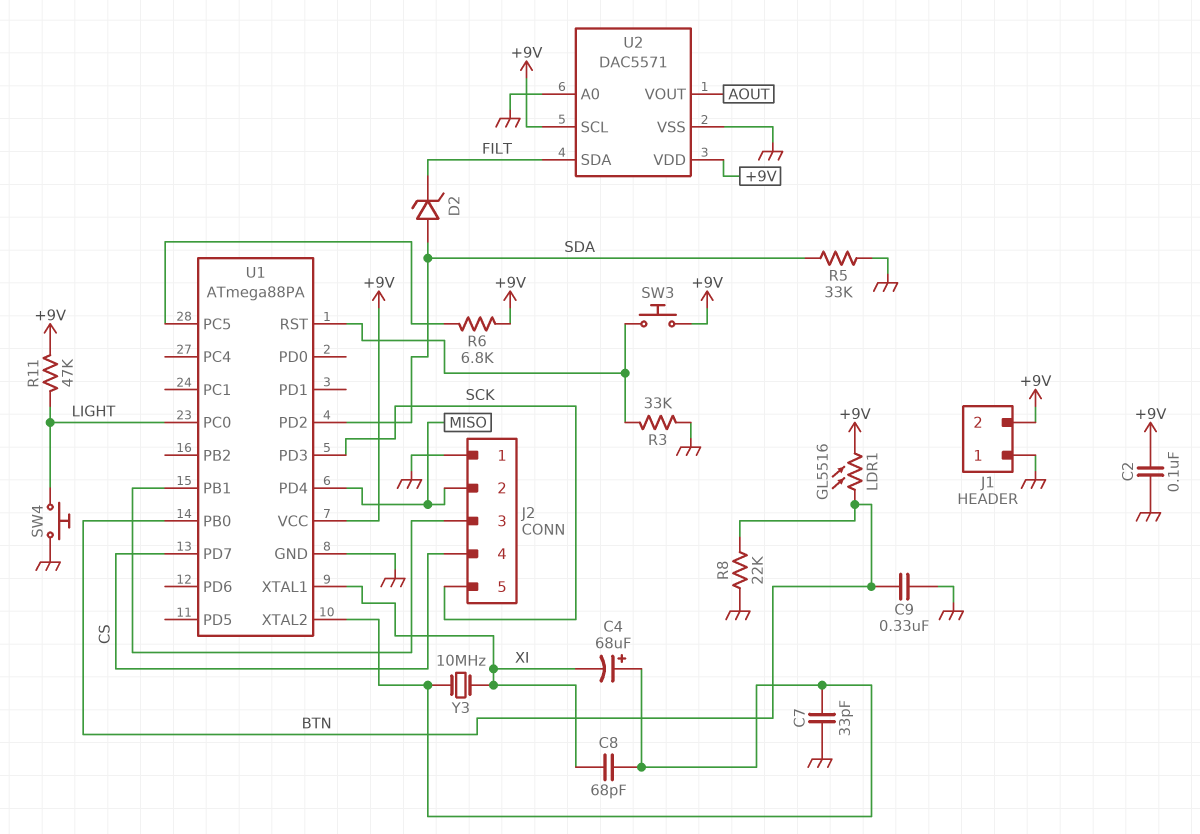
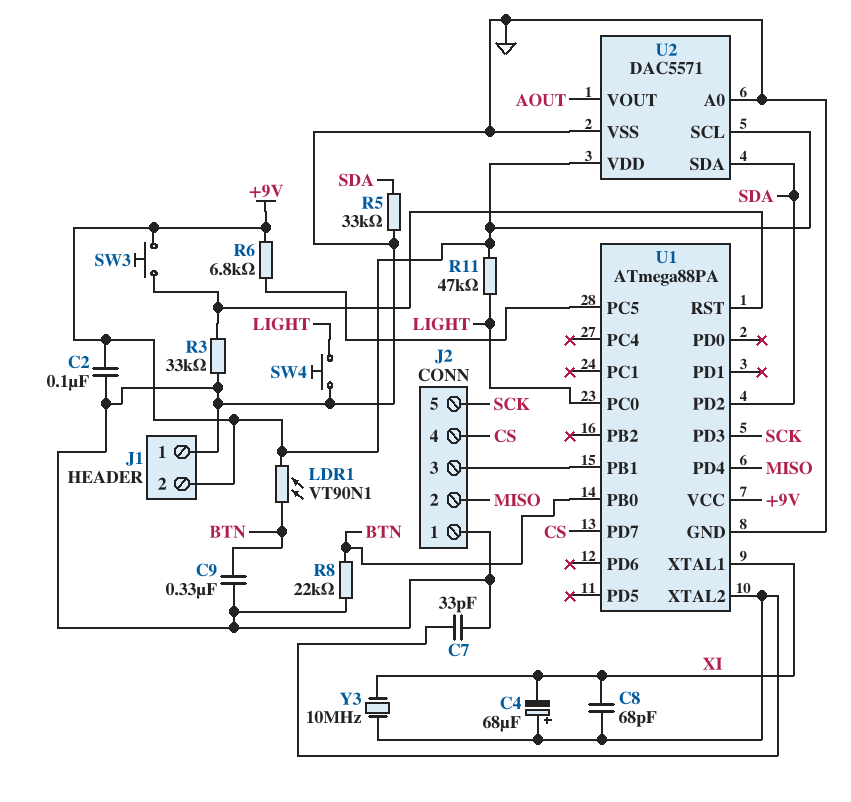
D2: zener (A SDA, K FILT) -> none
LDR1: GL5516 (+9V, BTN) -> VT90N1 (+9V, BTN)
U2 pin SDA: FILT -> SDA

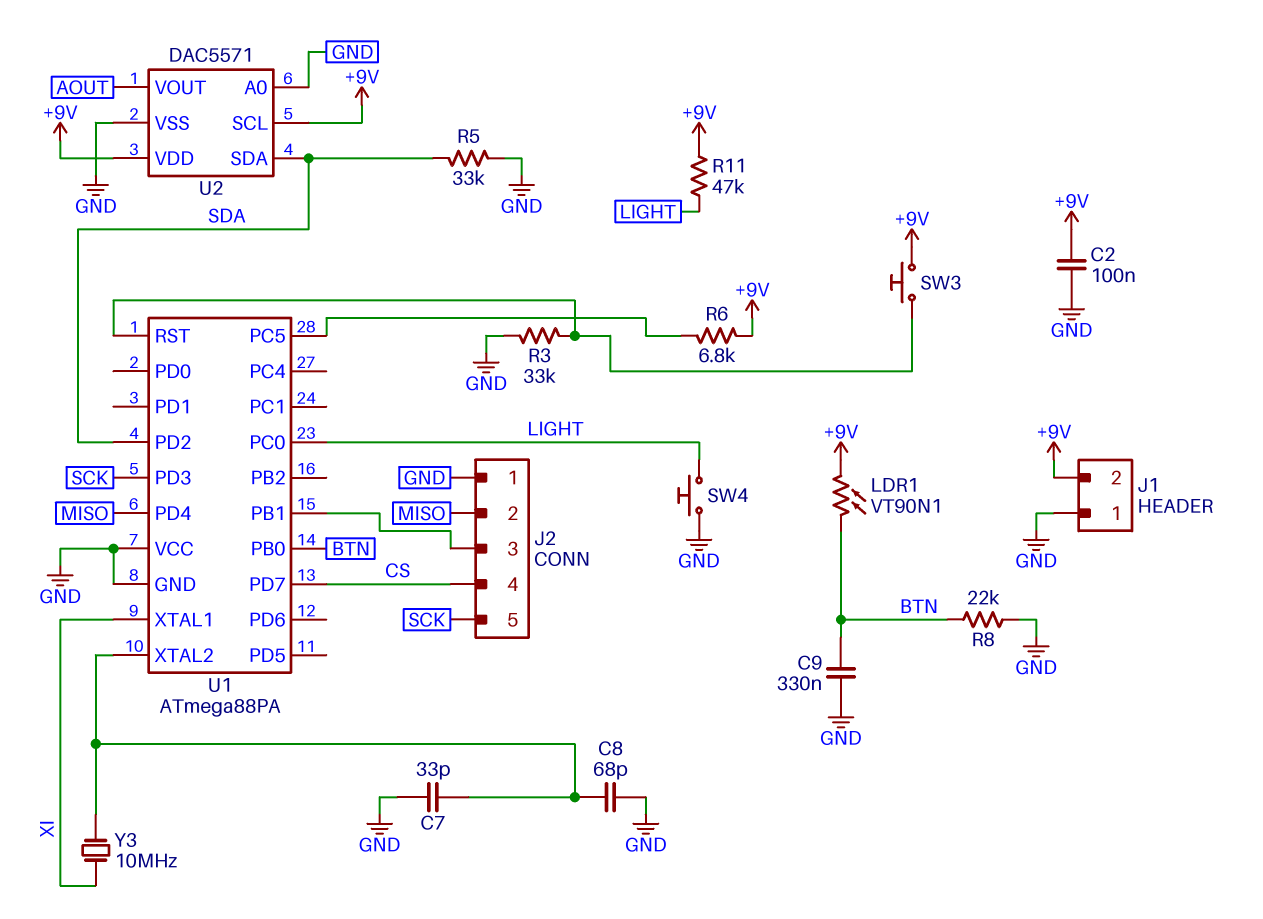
C4: 68uF (plus U1/XTAL2, minus XI) -> none
C8: 68pF (U1/XTAL2, XI) -> 68pF (GND, U1/XTAL2)
U1 pin VCC: +9V -> GND

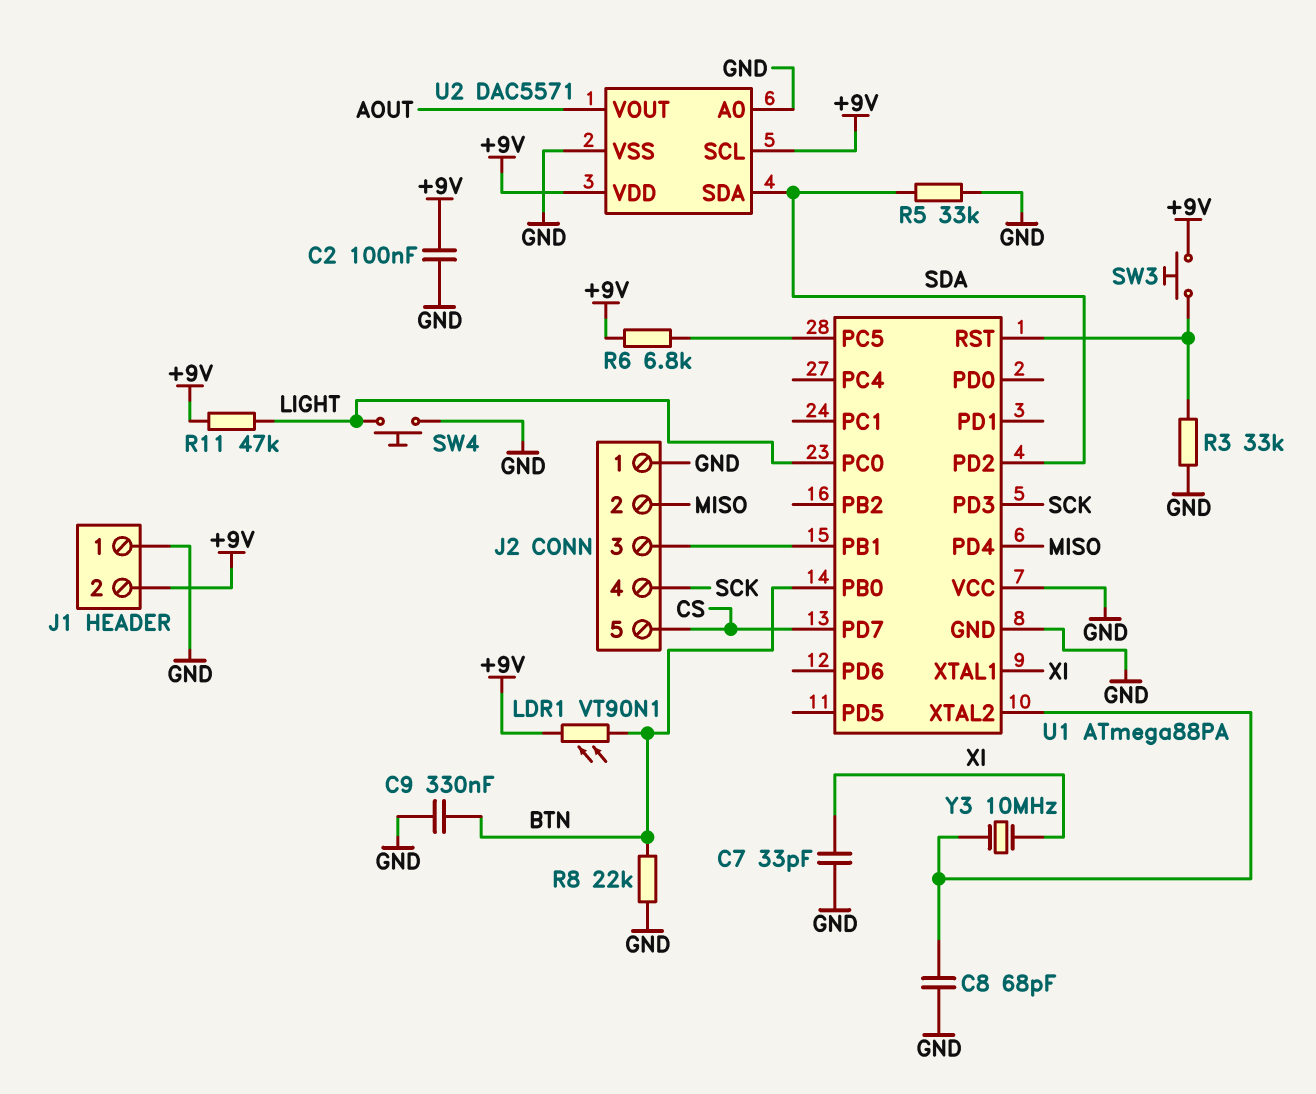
C7: 33pF (GND, U1/XTAL2) -> 33pF (GND, XI)
J2 pin 4: CS -> SCK
J2 pin 5: SCK -> CS

